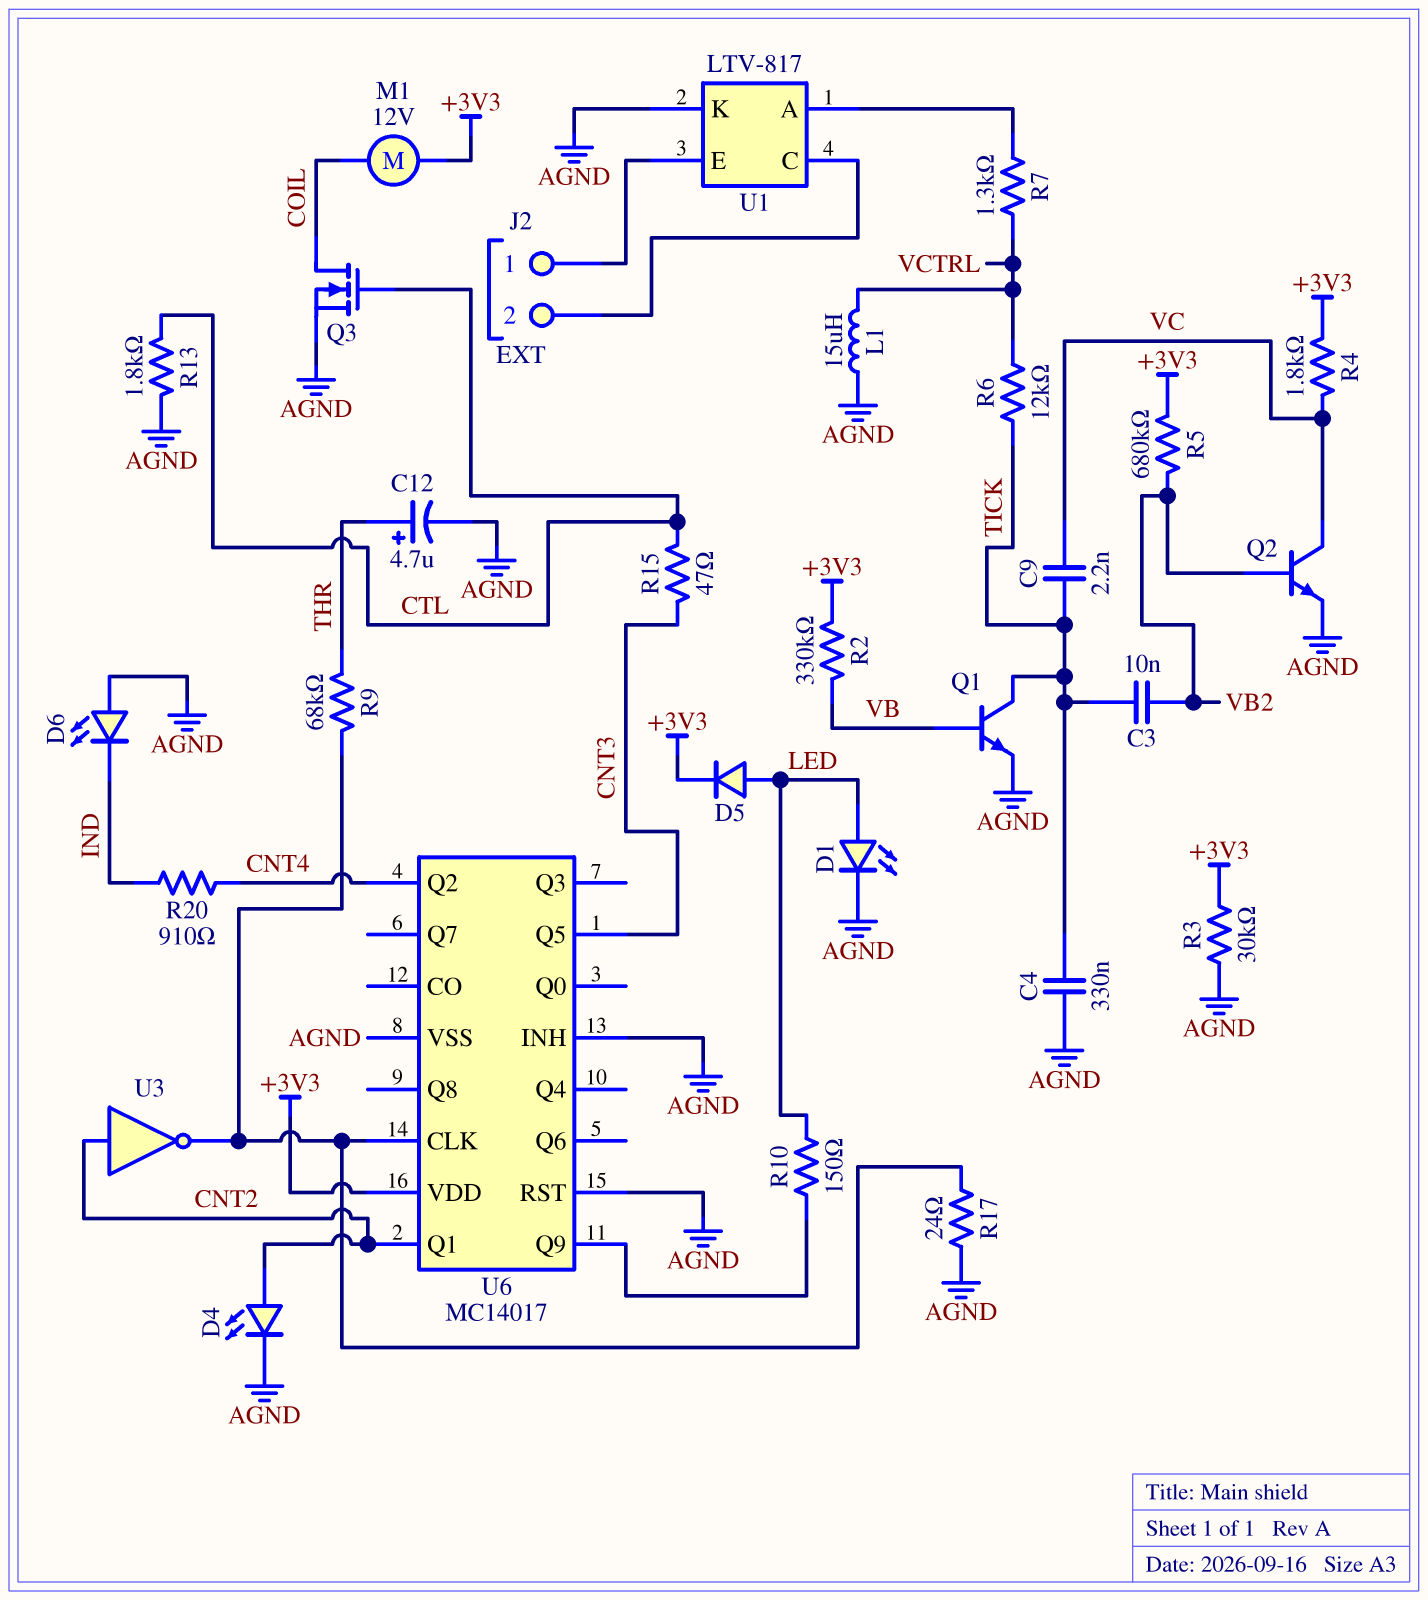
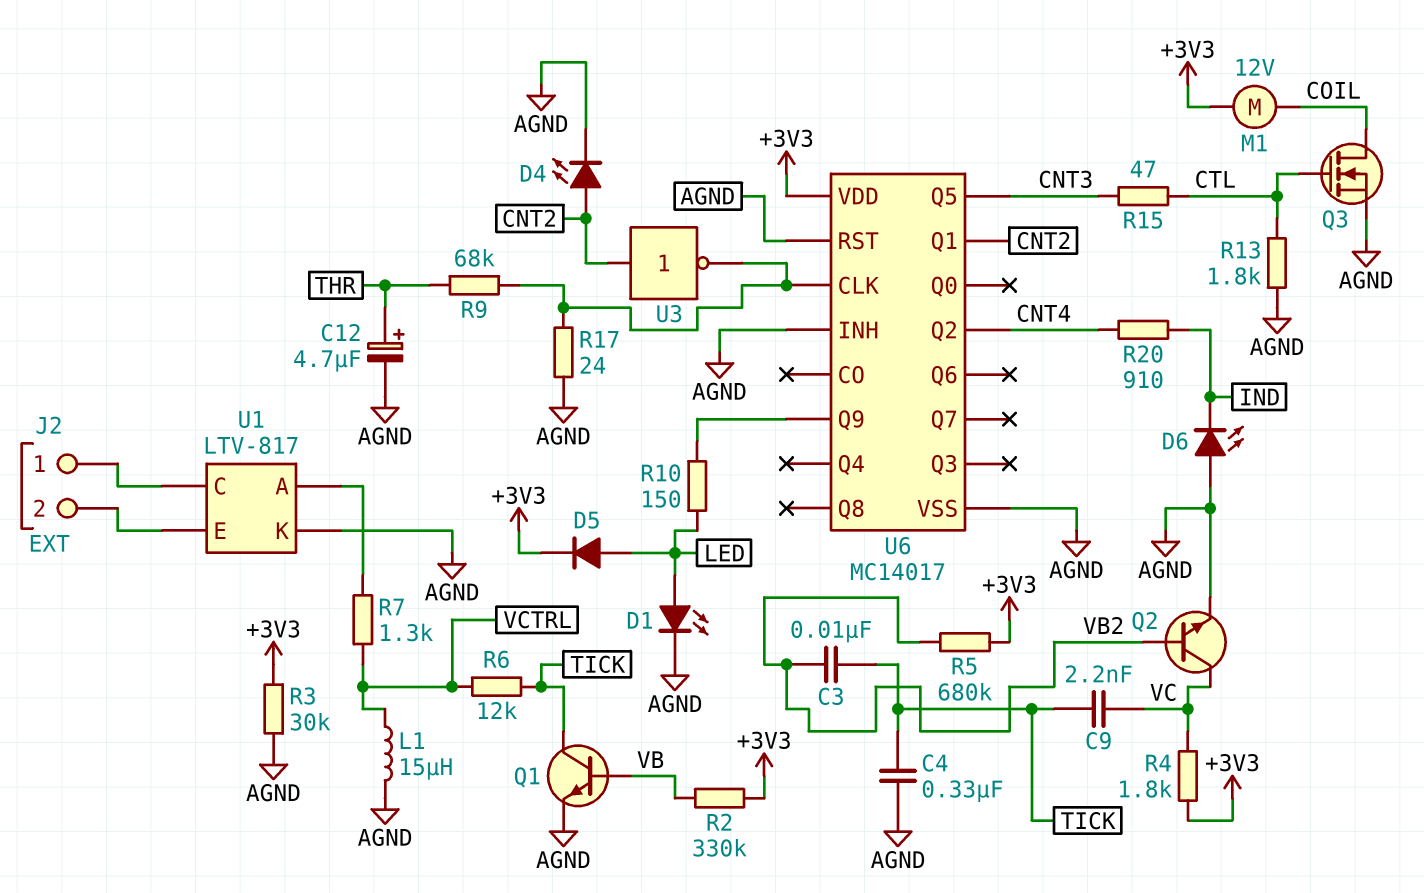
U1 pin C: J2/2 -> J2/1
U1 pin E: J2/1 -> J2/2

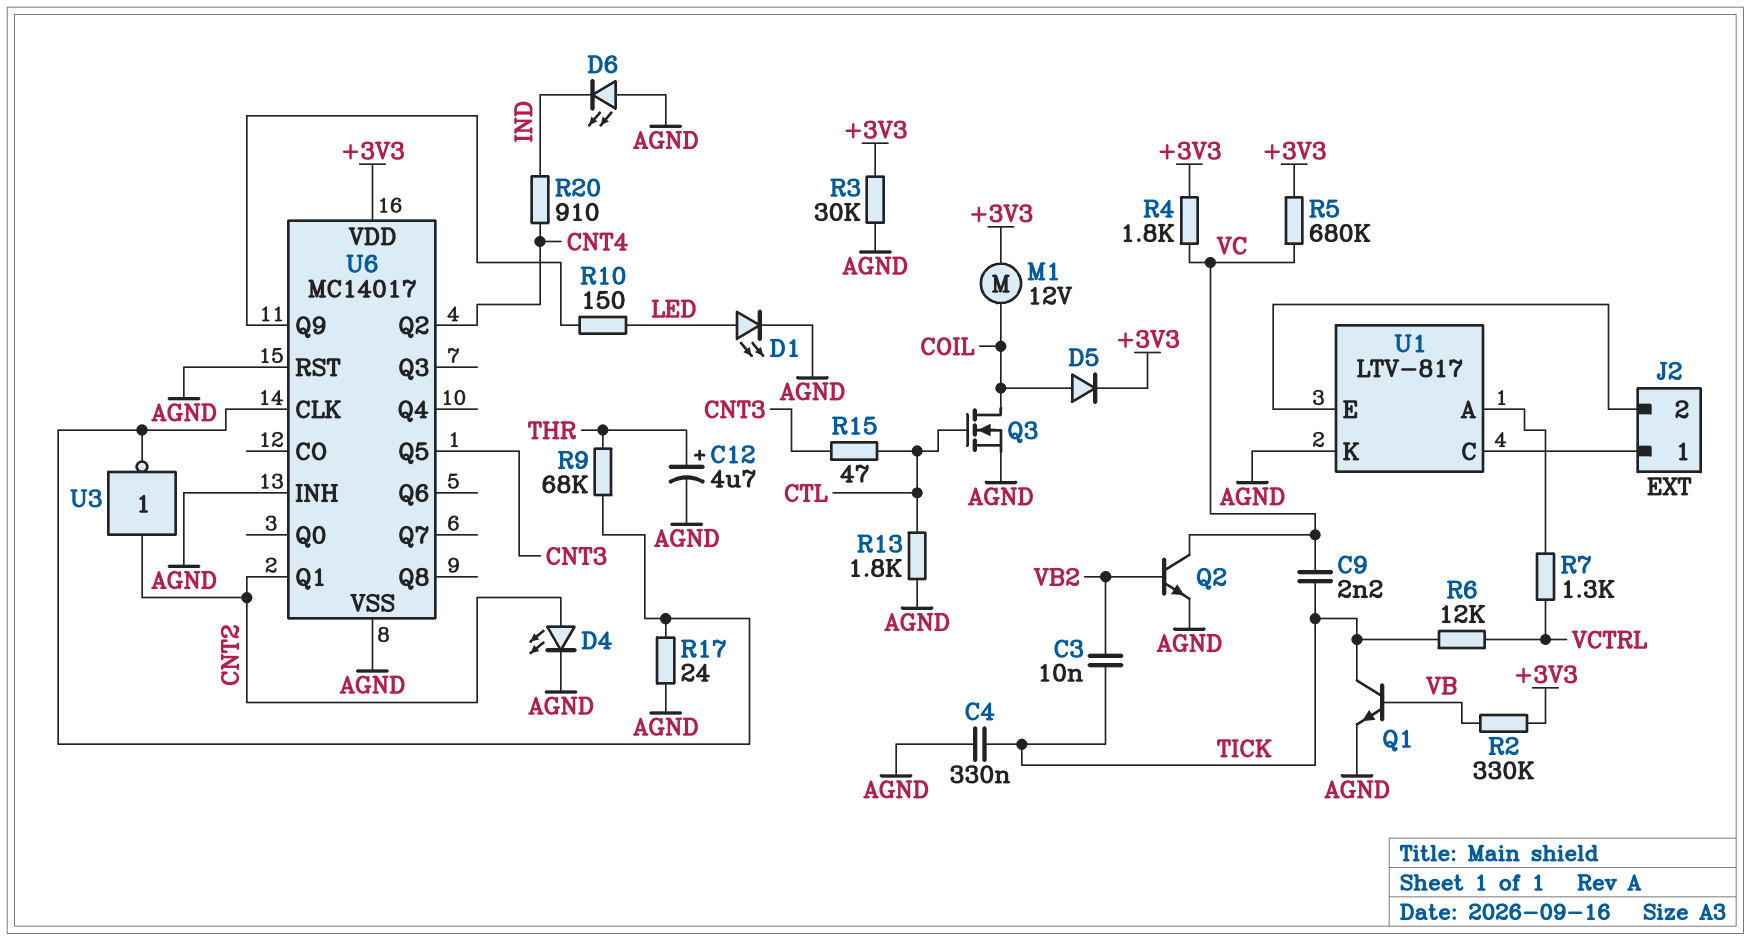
D5: diode (A LED, K +3V3) -> diode (A COIL, K +3V3)
L1: 15uH (AGND, VCTRL) -> none
R5: 680k (+3V3, VB2) -> 680k (+3V3, VC)

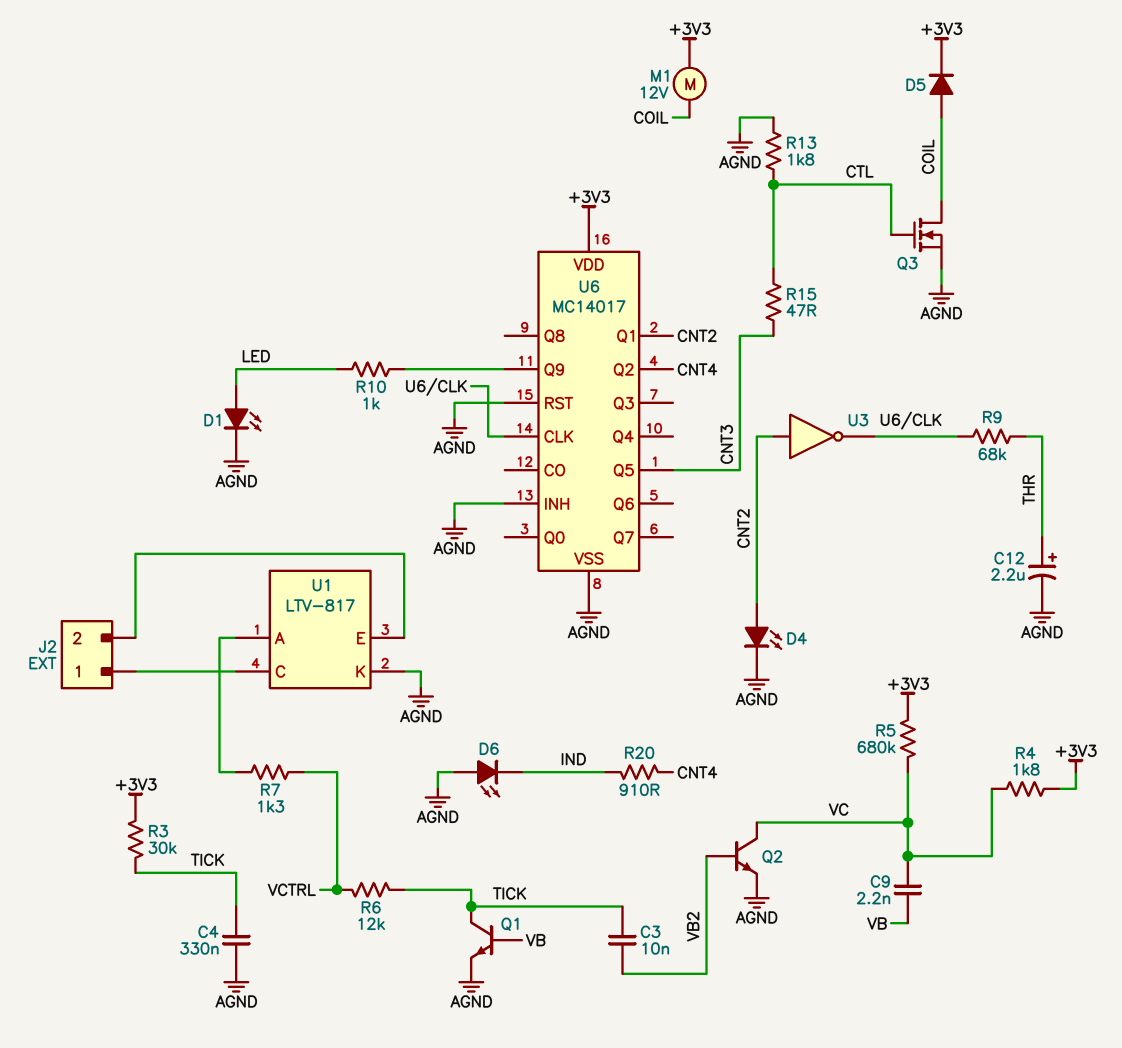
C9: 2.2nF (TICK, VC) -> 2.2nF (VB, VC)
C12: 4.7uF (plus THR, minus AGND) -> 2.2uF (plus THR, minus AGND)
R2: 330k (+3V3, VB) -> none
R3: 30k (+3V3, AGND) -> 30k (+3V3, TICK)
R10: 150 (LED, U6/Q9) -> 1k (LED, U6/Q9)
R17: 24 (AGND, U6/CLK) -> none

